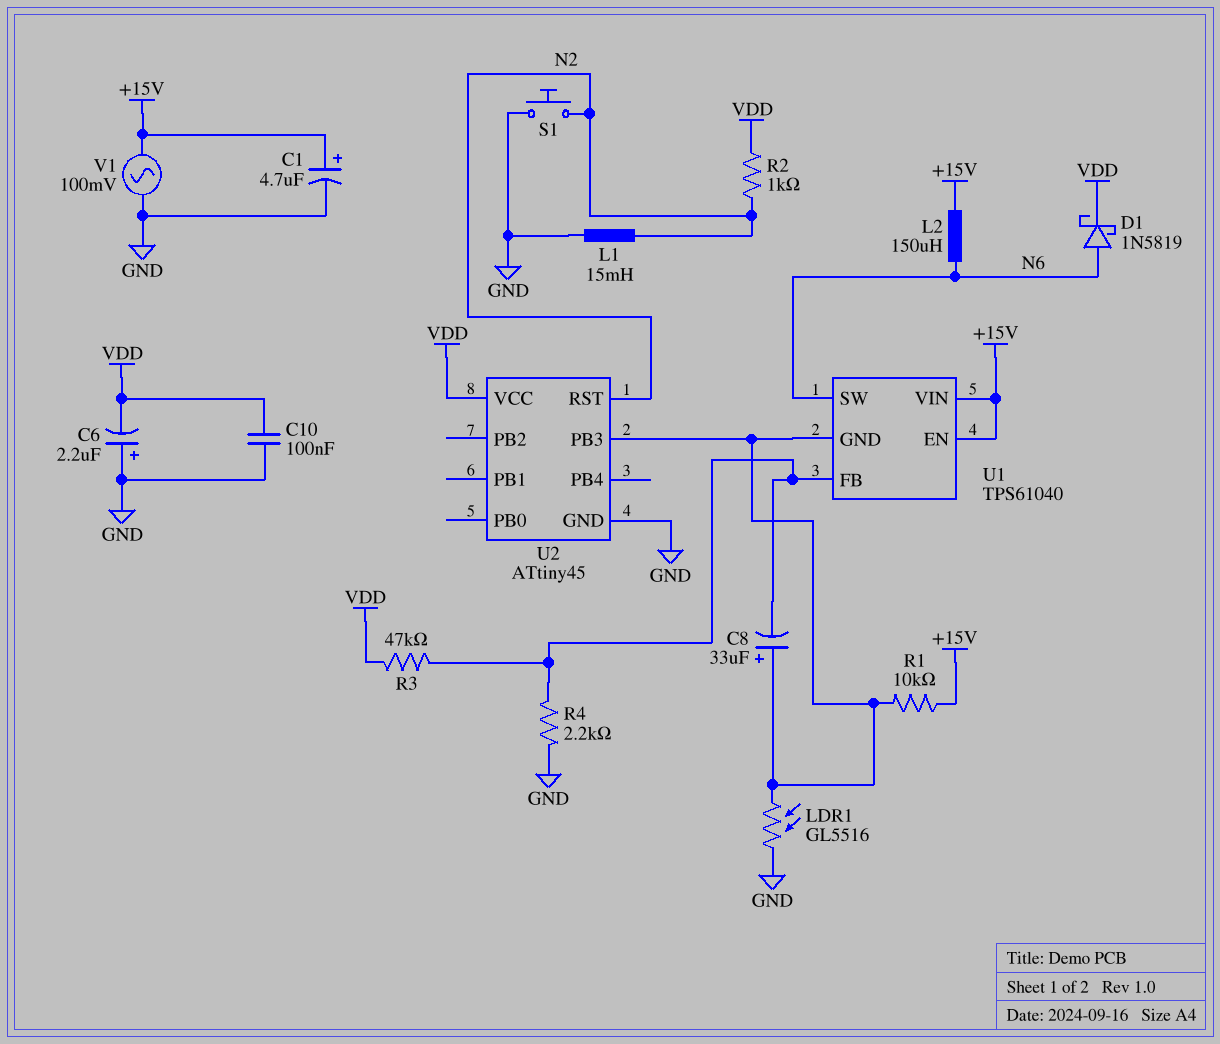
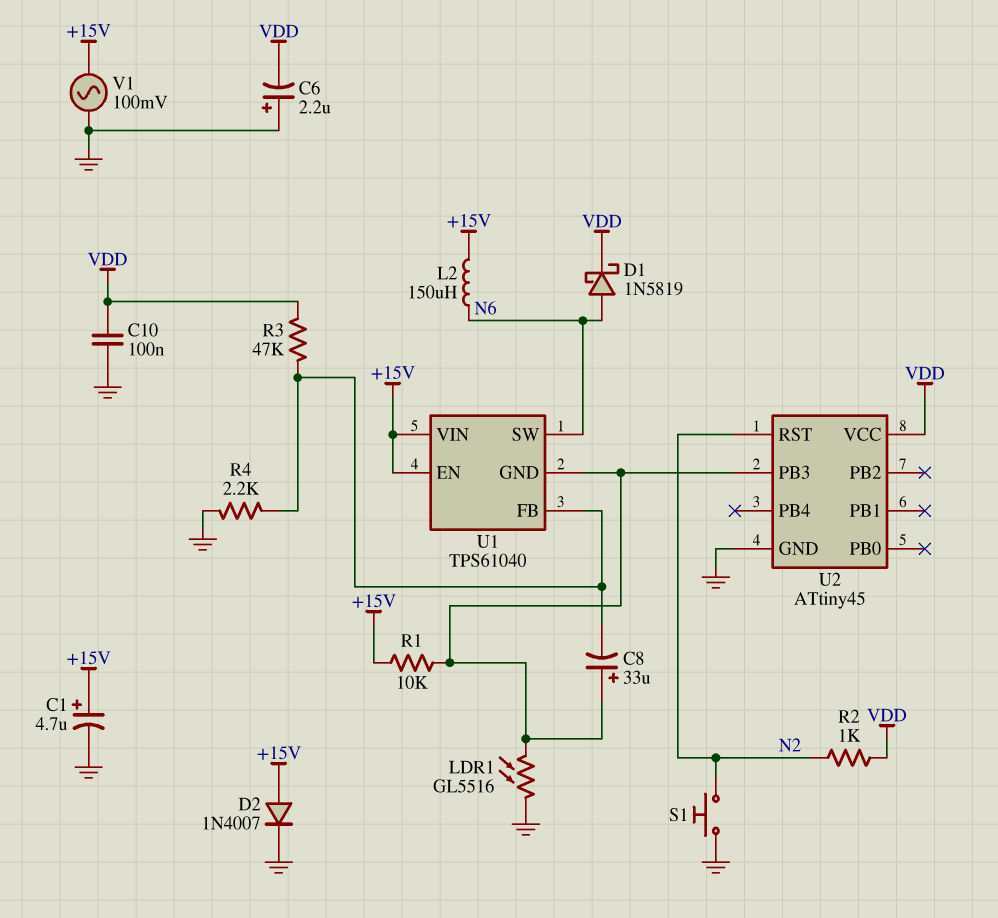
D2: none -> diode 1N4007 (A +15V, K GND)
L1: 15mH (GND, N2) -> none

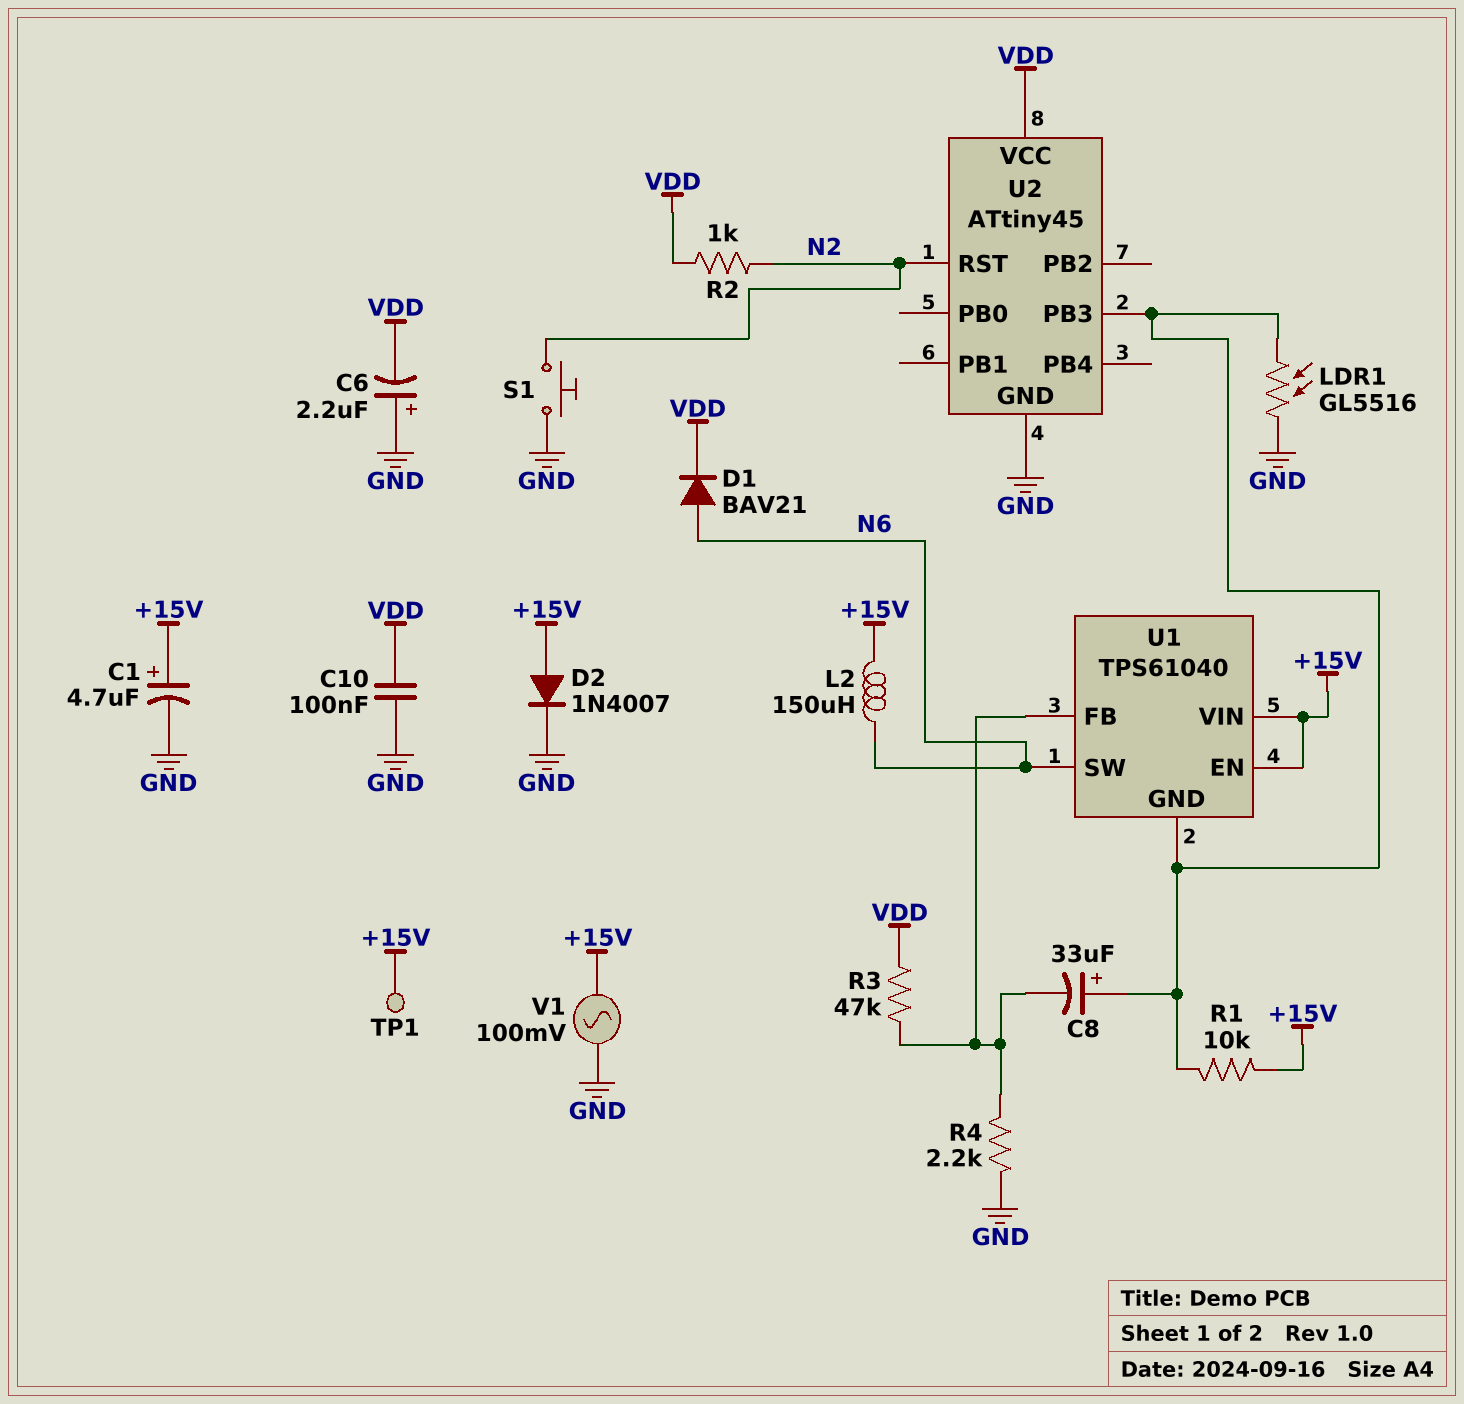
D1: schottky 1N5819 (A N6, K VDD) -> diode BAV21 (A N6, K VDD)
TP1: none -> test point (+15V)

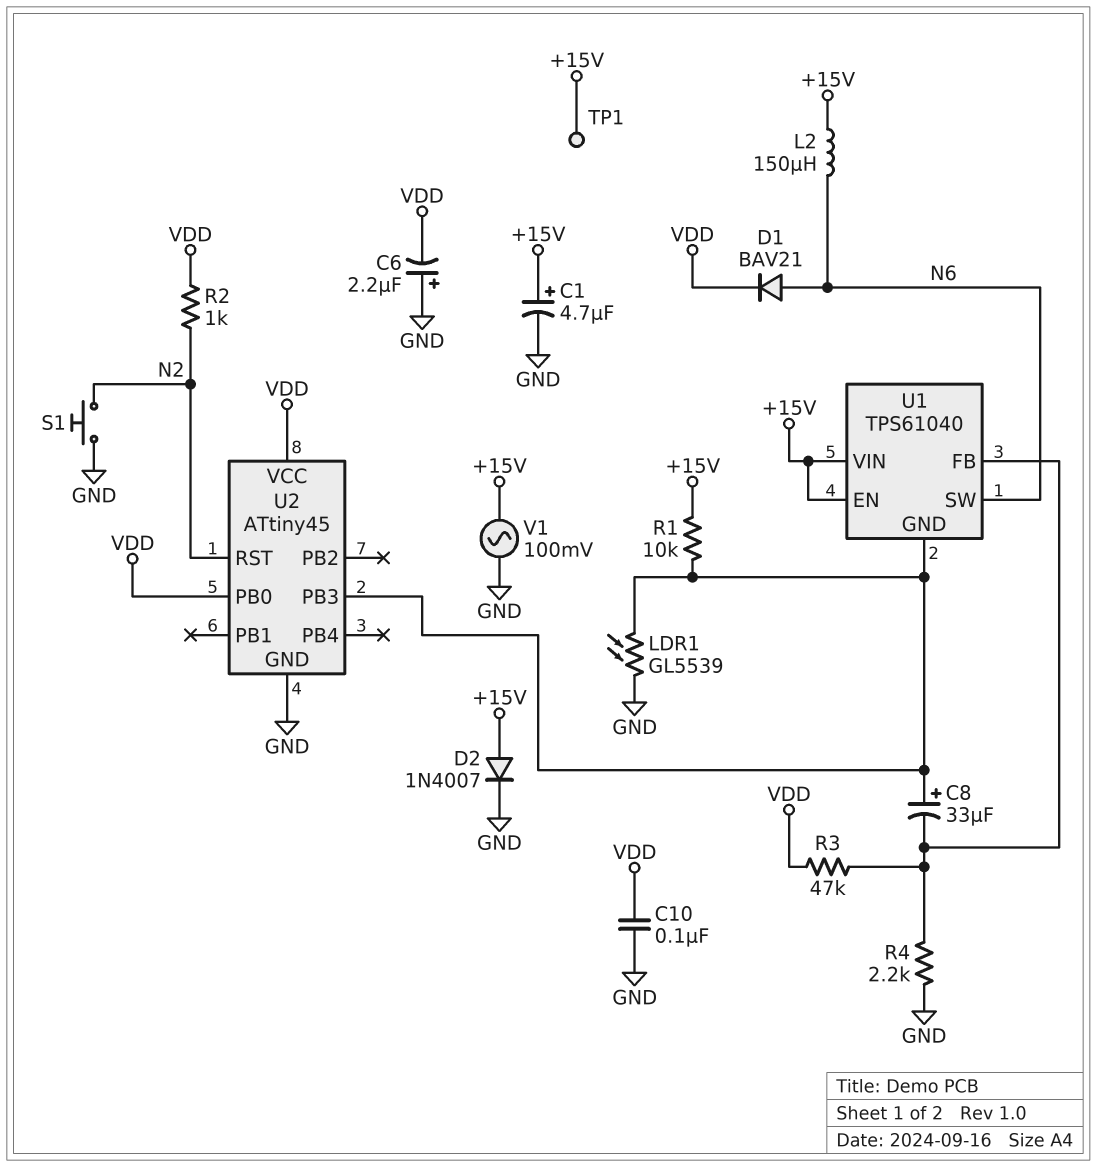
LDR1: GL5516 (GND, U1/GND) -> GL5539 (GND, U1/GND)
U2 pin PB0: none -> VDD

